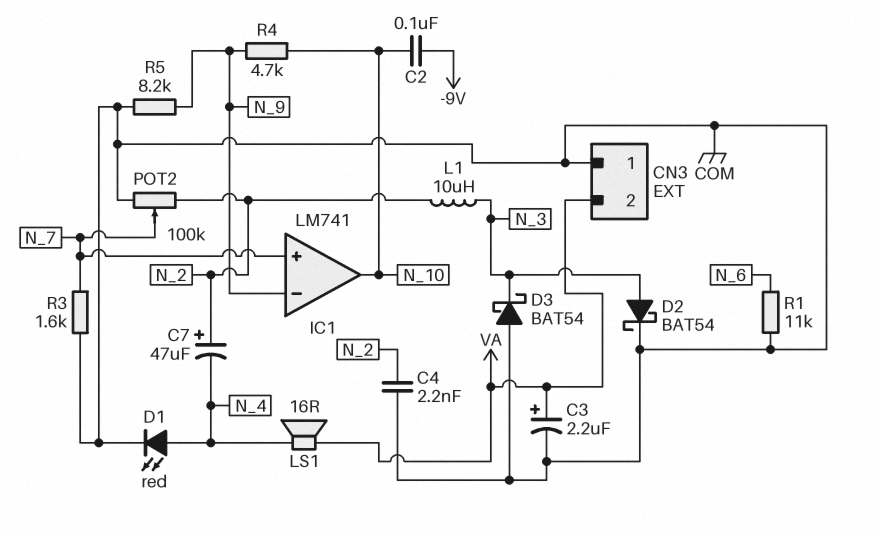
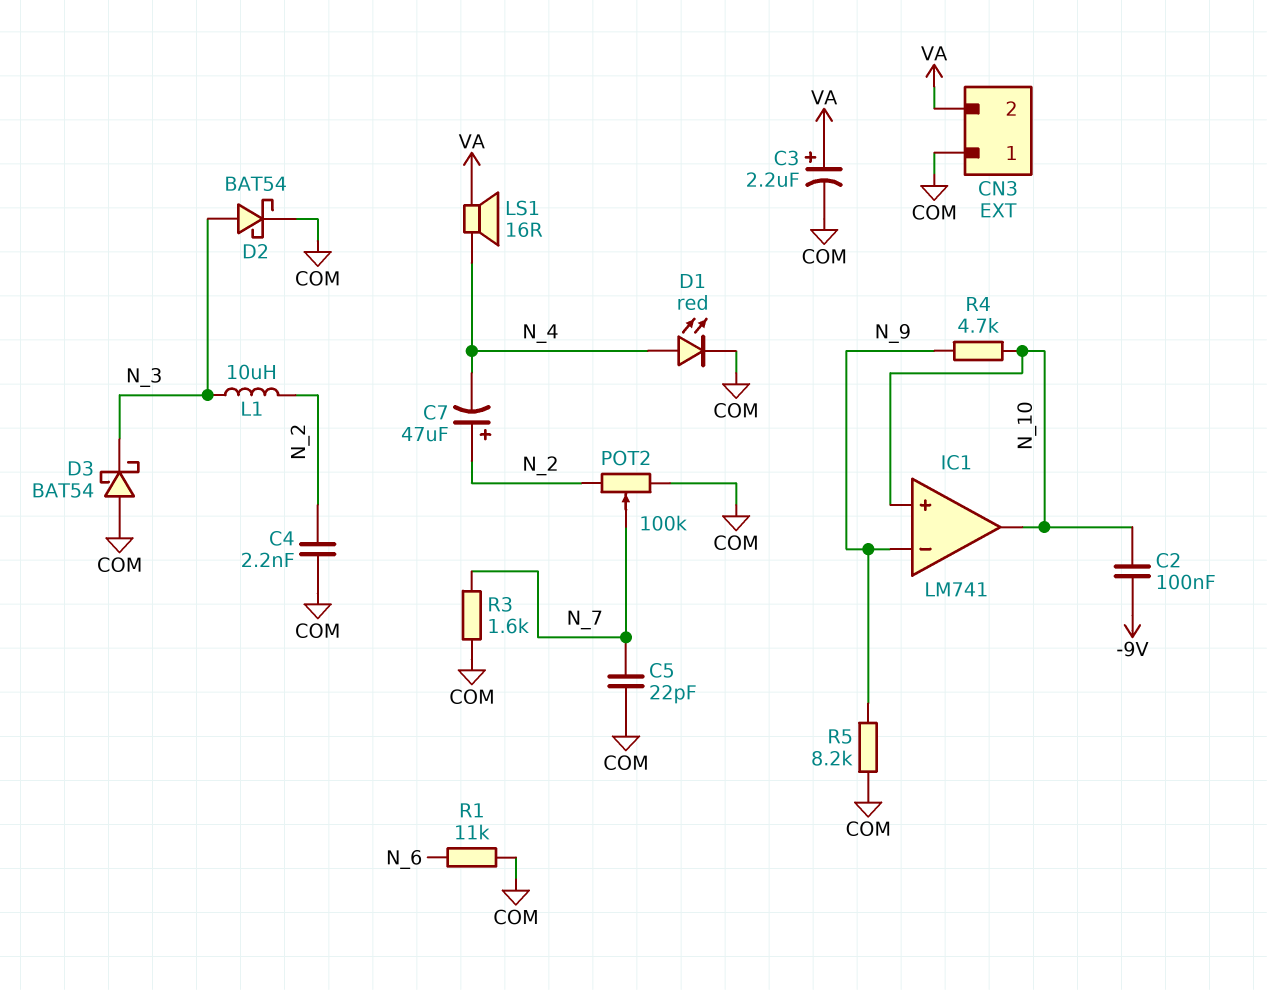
C5: none -> 22pF (COM, N_7)
IC1 pin in+: N_7 -> N_10

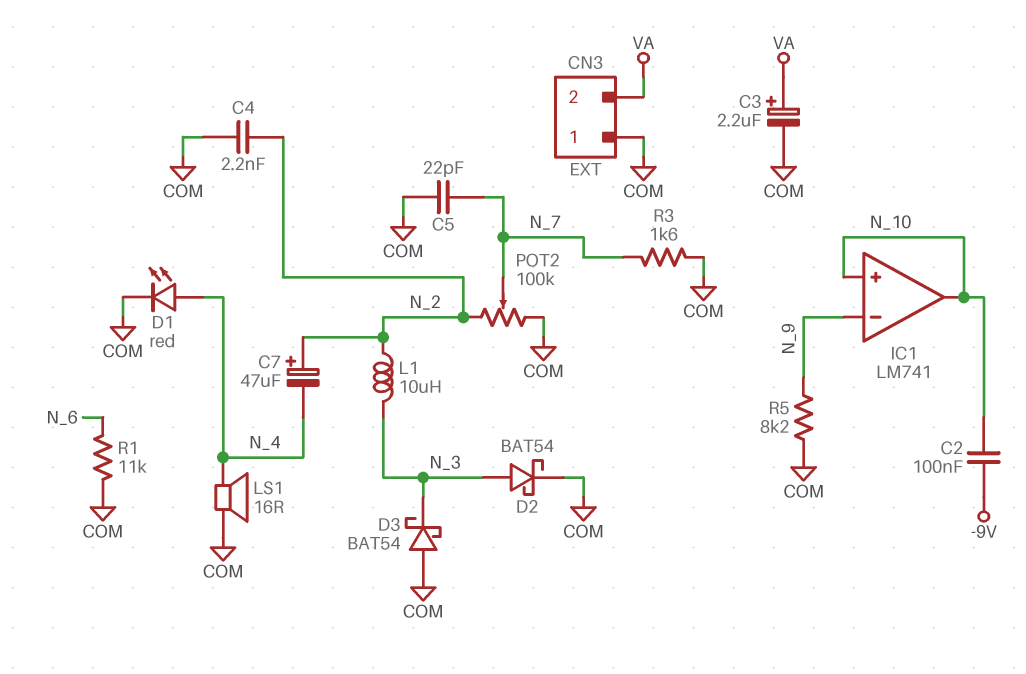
LS1: speaker 16R (N_4, VA) -> speaker 16R (COM, N_4)
R4: 4.7k (N_9, N_10) -> none

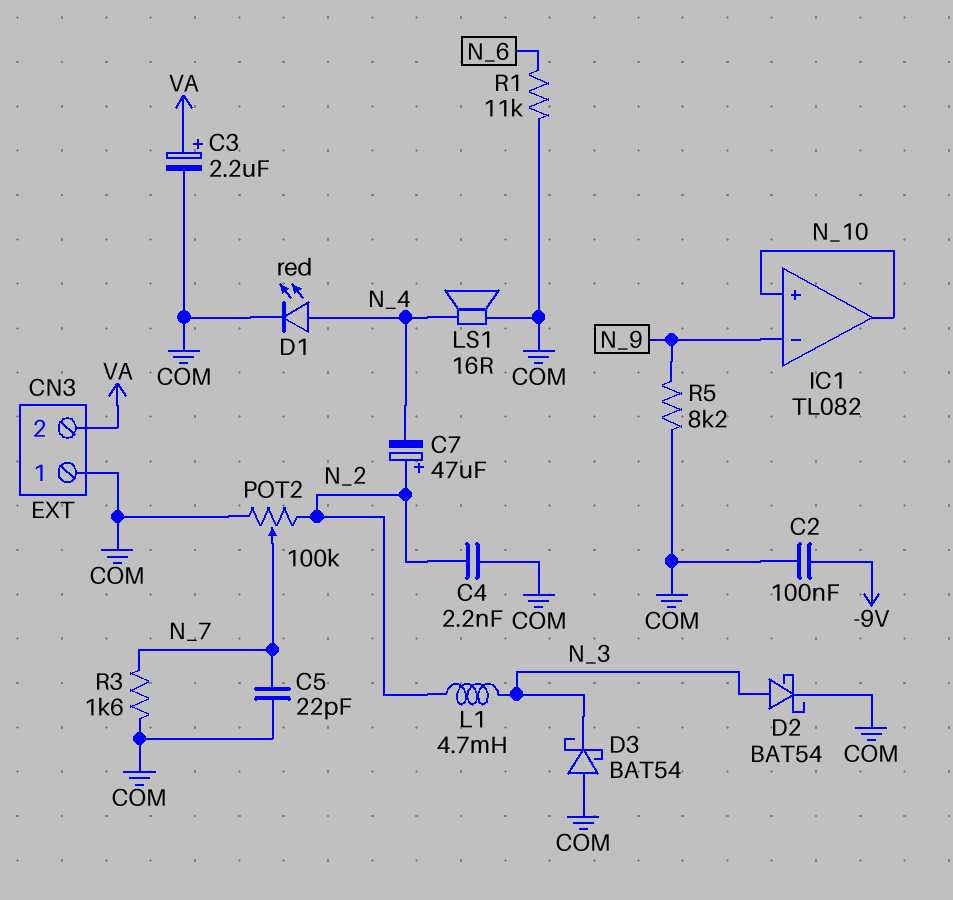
C2: 100nF (-9V, N_10) -> 100nF (-9V, COM)
IC1: LM741 -> TL082
L1: 10uH (N_2, N_3) -> 4.7mH (N_2, N_3)

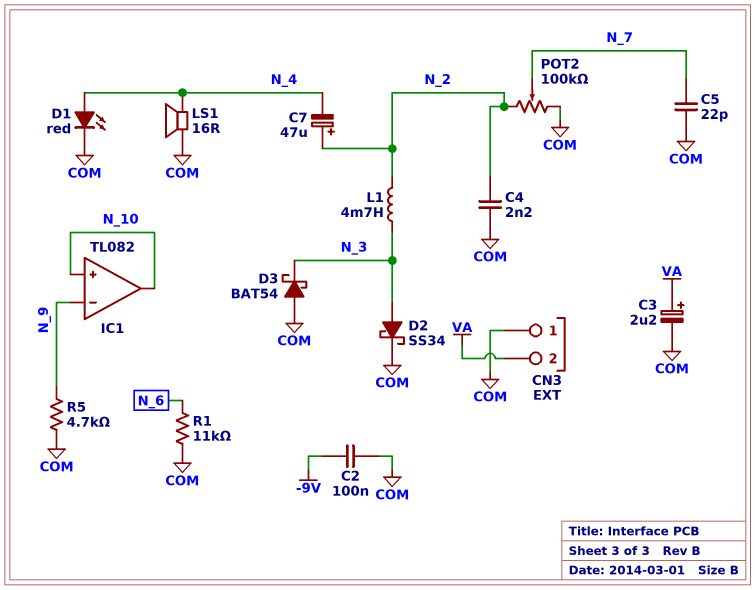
D2: schottky BAT54 (A N_3, K COM) -> schottky SS34 (A N_3, K COM)
R3: 1.6k (COM, N_7) -> none
R5: 8.2k (COM, N_9) -> 4.7k (COM, N_9)

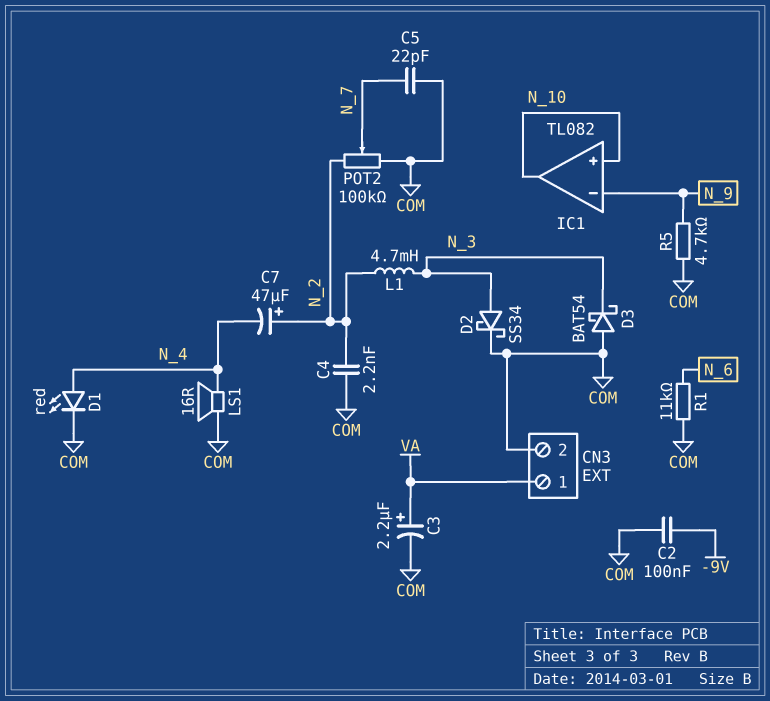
CN3 pin 1: COM -> VA
CN3 pin 2: VA -> COM

